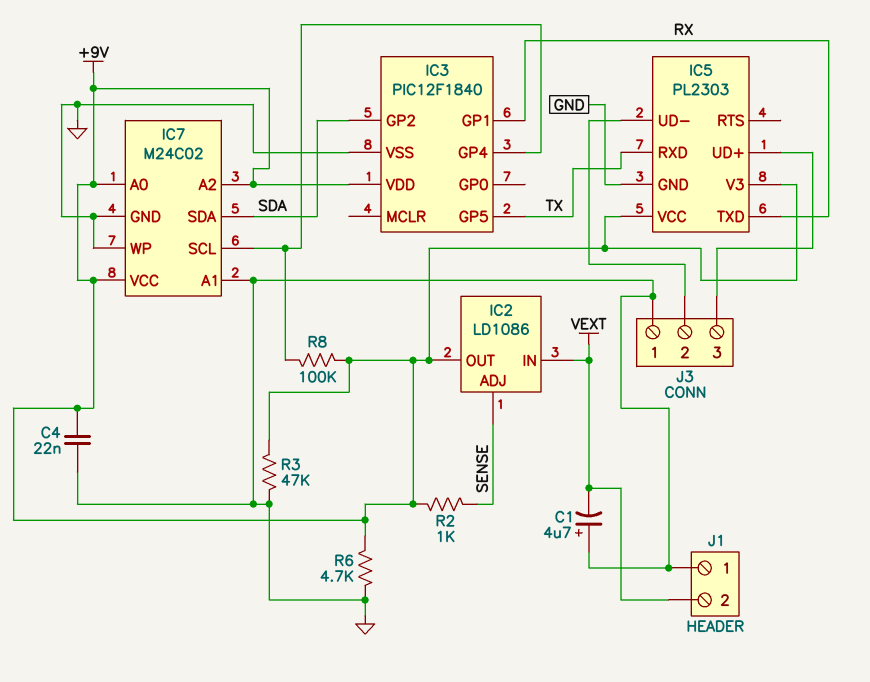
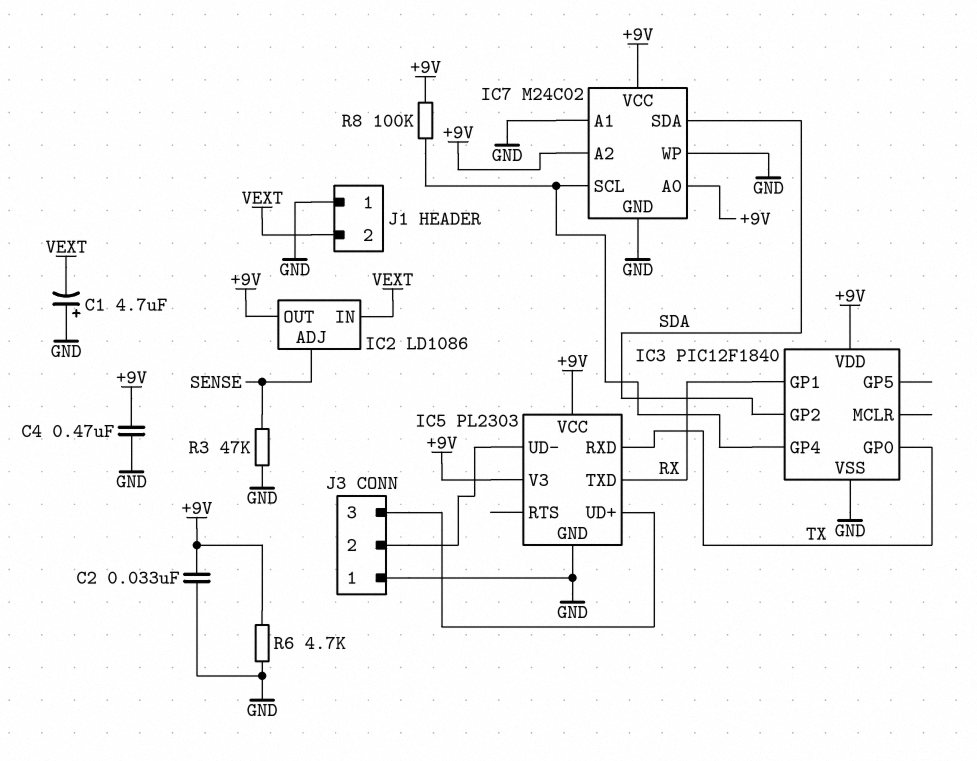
C2: none -> 33nF (+9V, GND)
C4: 22nF (+9V, GND) -> 470nF (+9V, GND)
IC3 pin GP0: none -> TX
IC3 pin GP5: TX -> none
R2: 1k (+9V, SENSE) -> none
R3: 47k (+9V, GND) -> 47k (GND, SENSE)

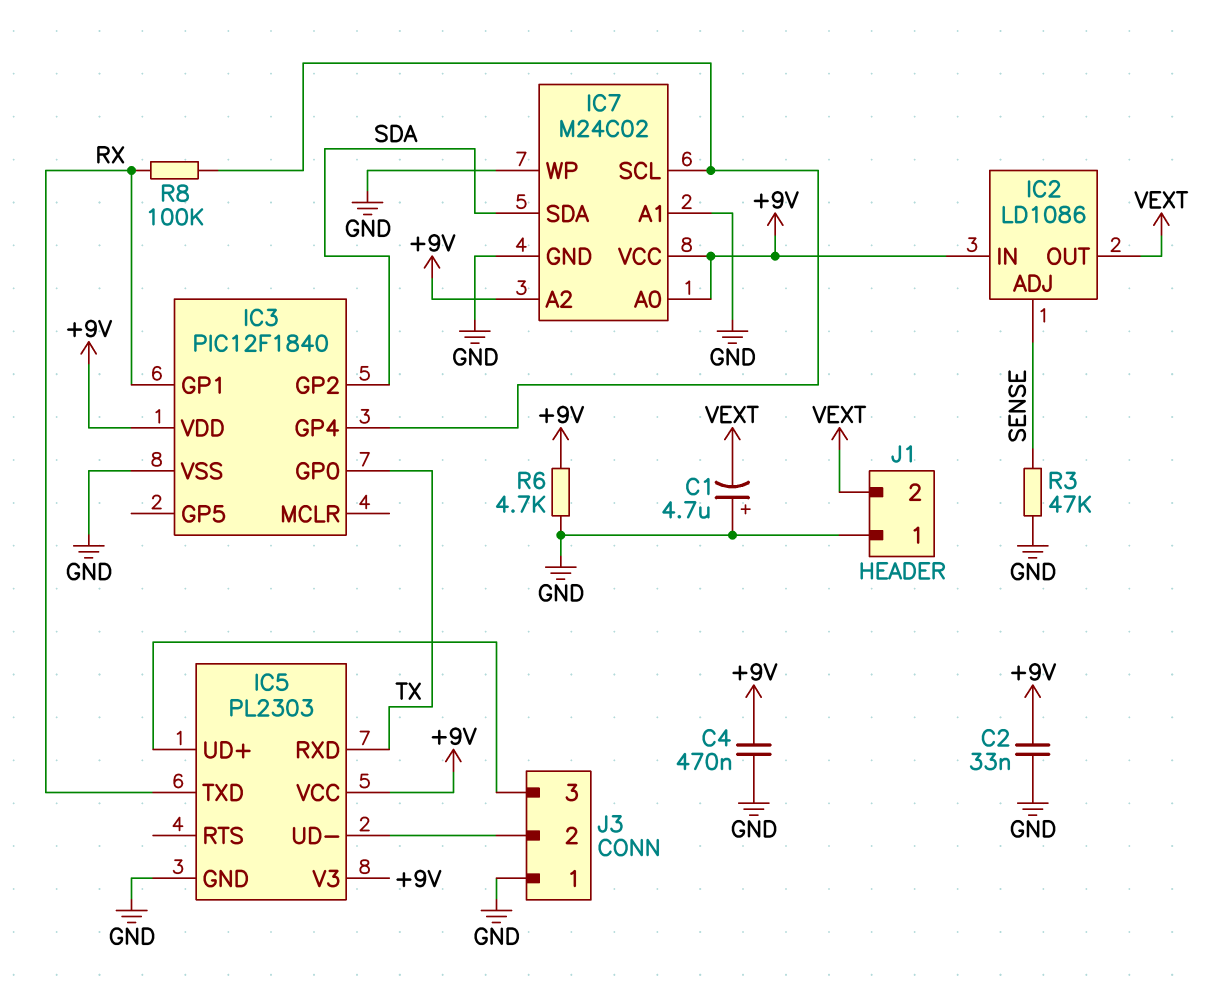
IC2 pin IN: VEXT -> +9V
IC2 pin OUT: +9V -> VEXT
R8: 100k (+9V, IC3/GP4) -> 100k (IC3/GP4, RX)

